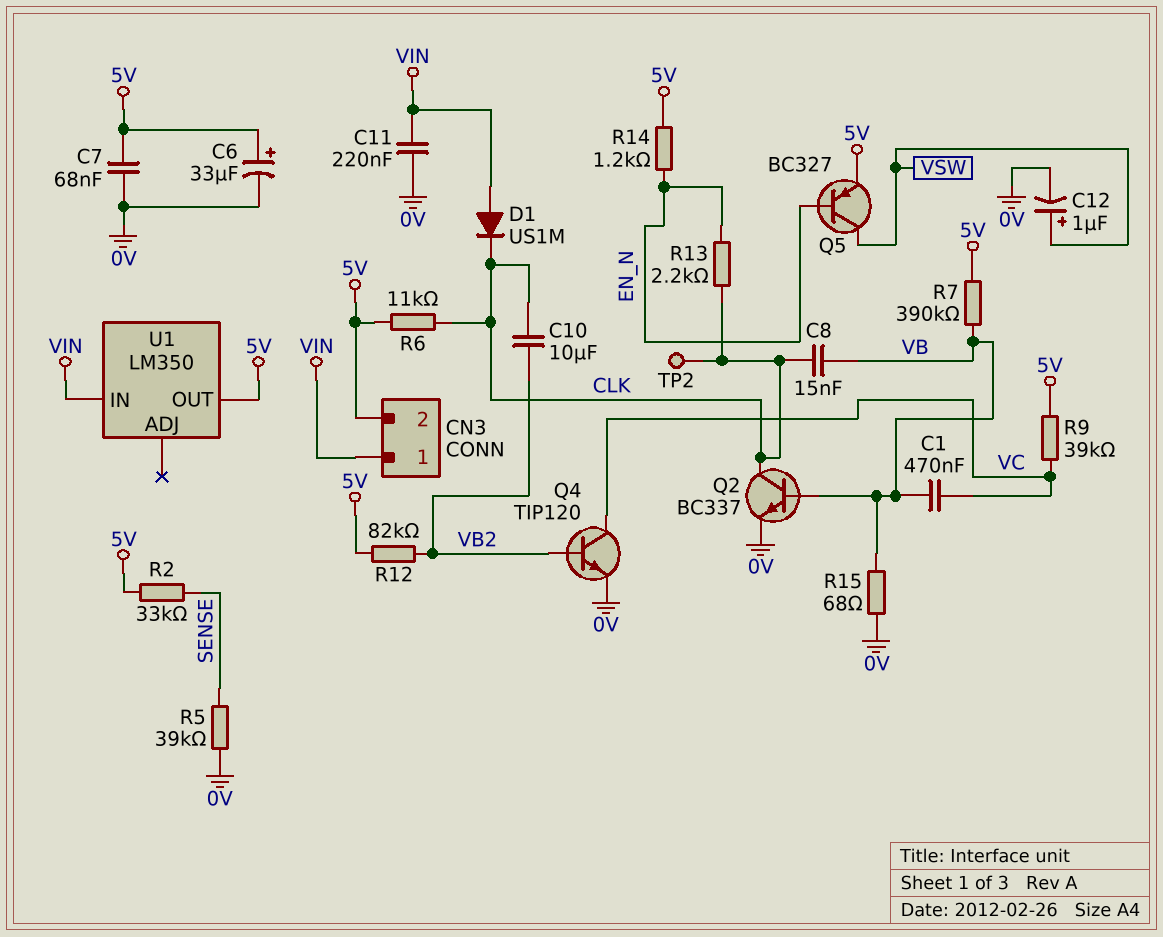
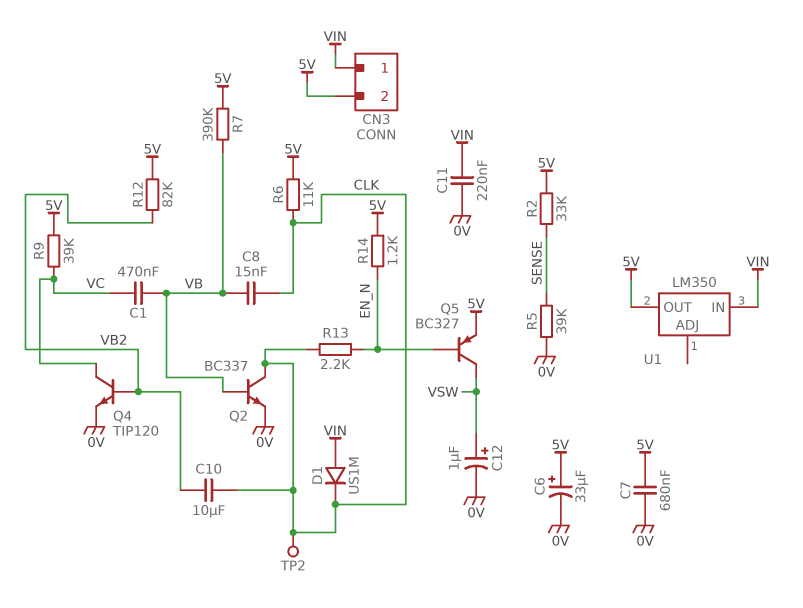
C7: 68nF (0V, 5V) -> 680nF (0V, 5V)
R15: 68 (0V, VB) -> none

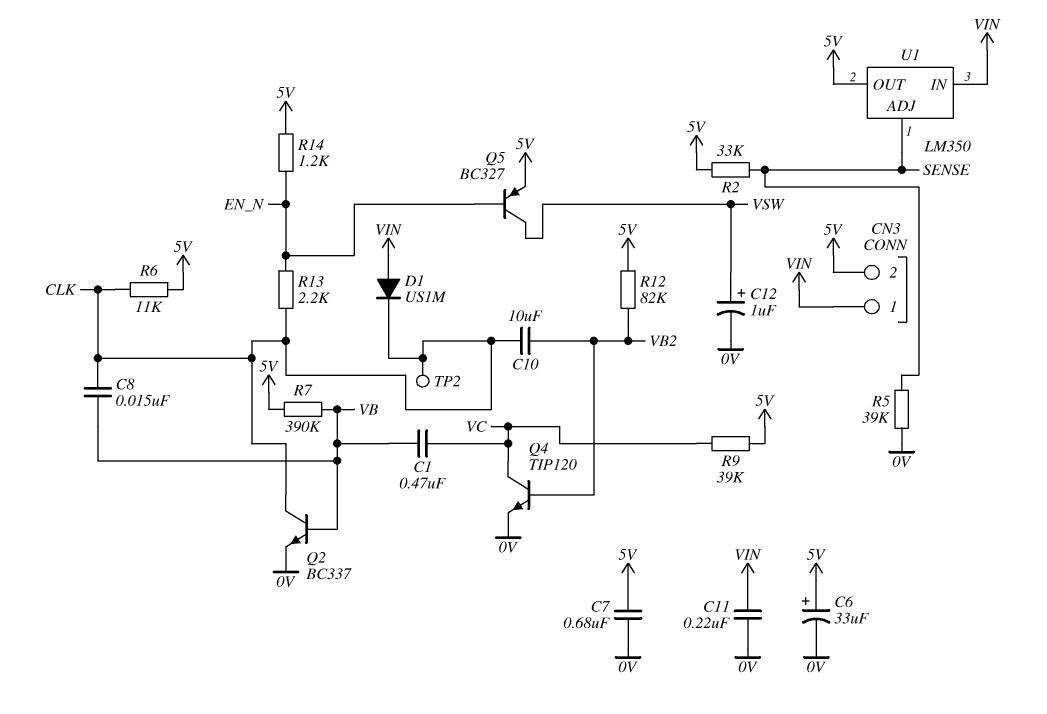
U1 pin ADJ: none -> SENSE

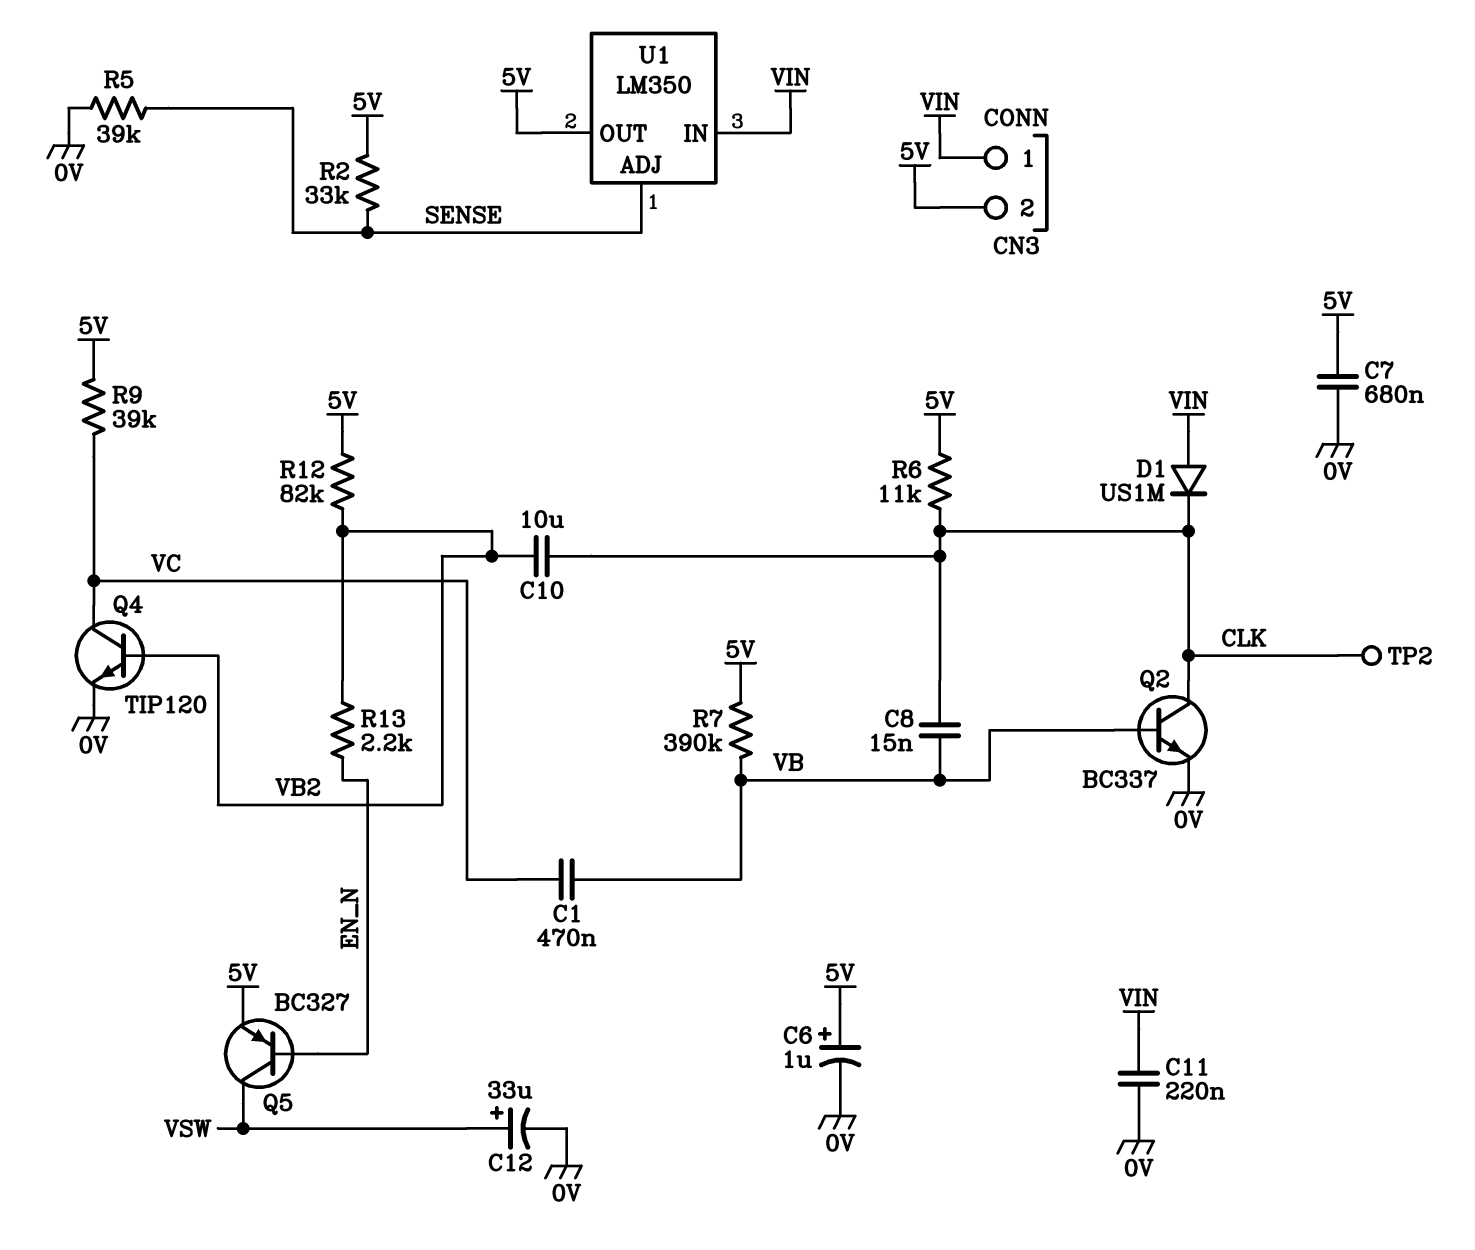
C6: 33uF (plus 5V, minus 0V) -> 1uF (plus 5V, minus 0V)
C12: 1uF (plus VSW, minus 0V) -> 33uF (plus VSW, minus 0V)
R13: 2.2k (CLK, EN_N) -> 2.2k (EN_N, VB2)
R14: 1.2k (5V, EN_N) -> none

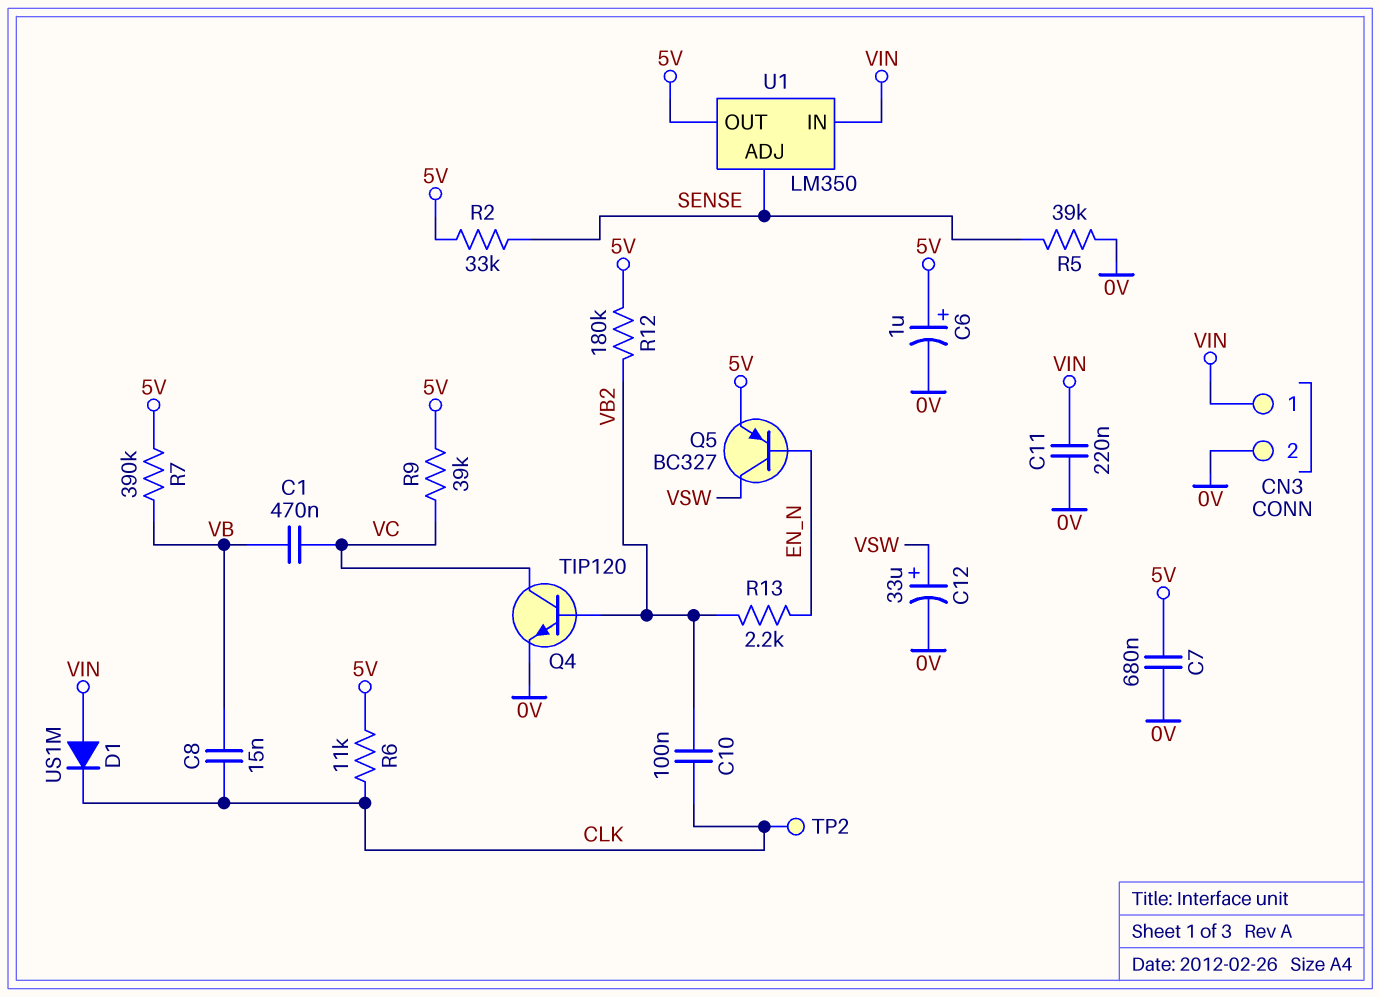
C10: 10uF (CLK, VB2) -> 100nF (CLK, VB2)
CN3 pin 2: 5V -> 0V
Q2: NPN BC337 (B VB, C CLK, E 0V) -> none
R12: 82k (5V, VB2) -> 180k (5V, VB2)

